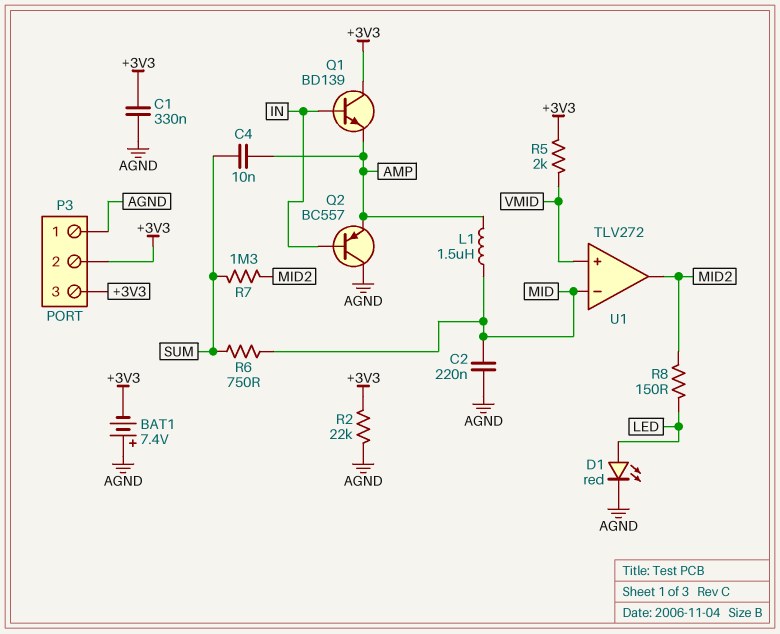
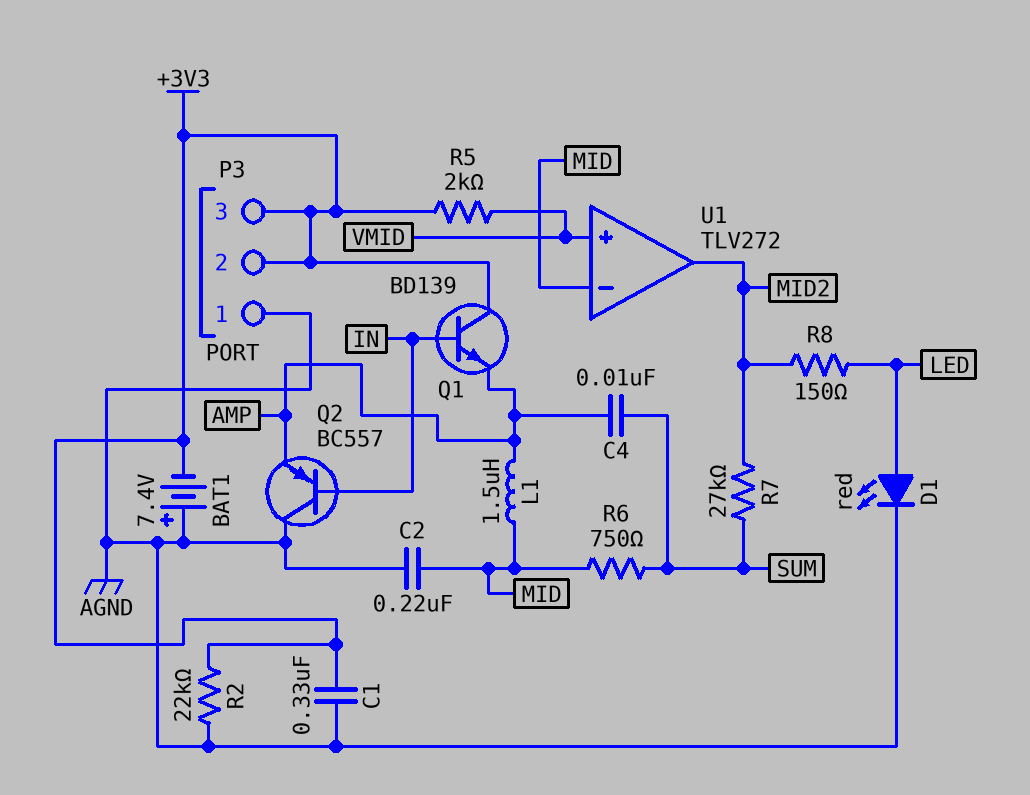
R7: 1.3M (MID2, SUM) -> 27k (MID2, SUM)

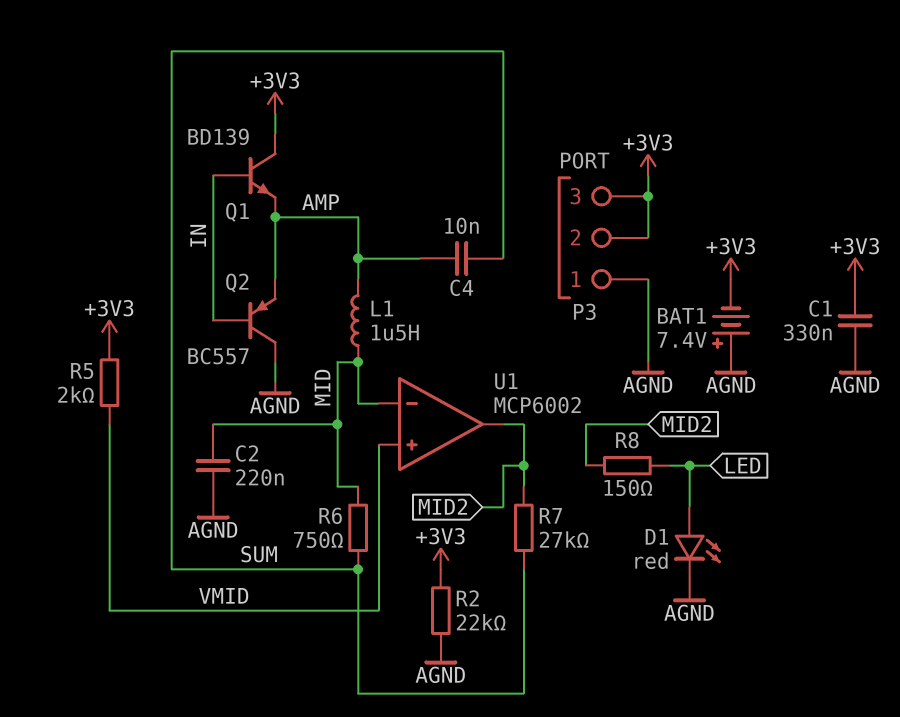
U1: TLV272 -> MCP6002

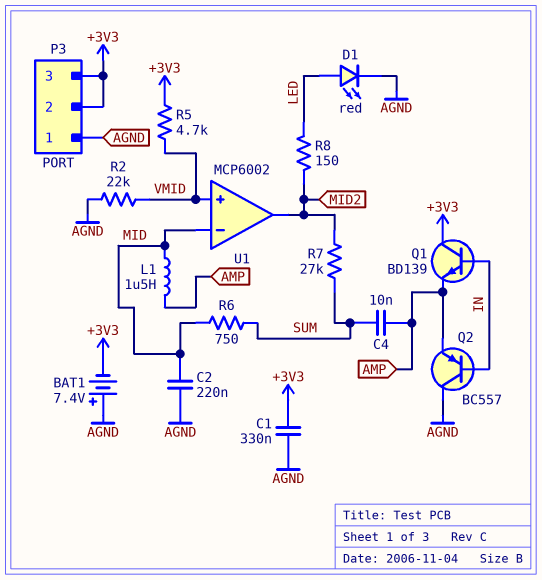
R2: 22k (+3V3, AGND) -> 22k (AGND, VMID)
R5: 2k (+3V3, VMID) -> 4.7k (+3V3, VMID)

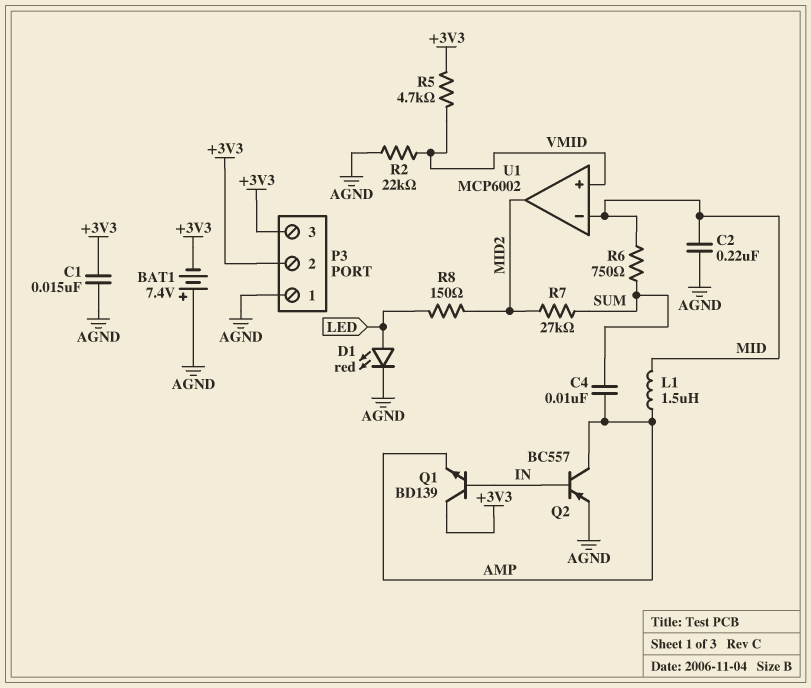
C1: 330nF (+3V3, AGND) -> 15nF (+3V3, AGND)
Q2: PNP BC557 (B IN, C AGND, E AMP) -> PNP BC557 (B IN, C AMP, E AGND)

